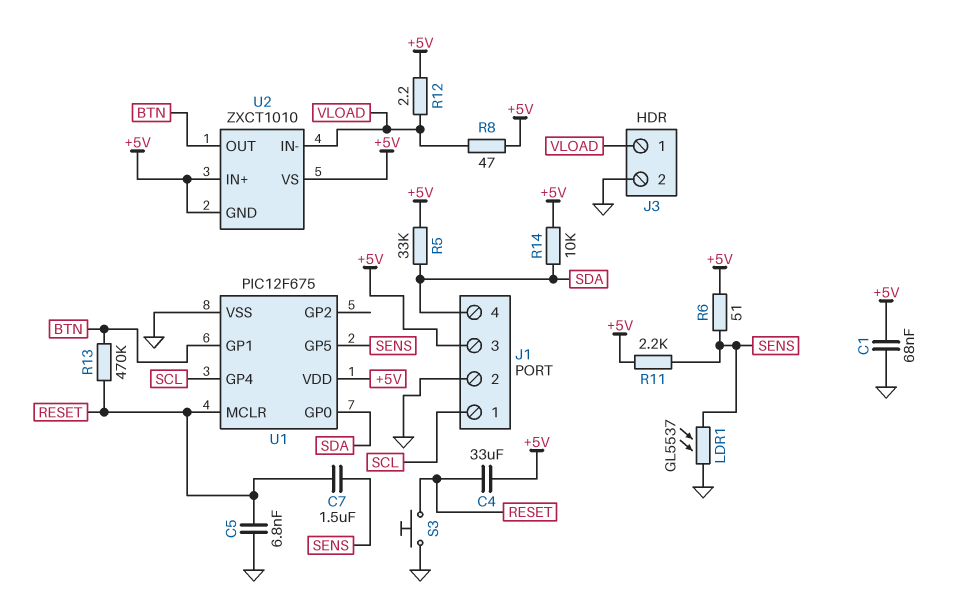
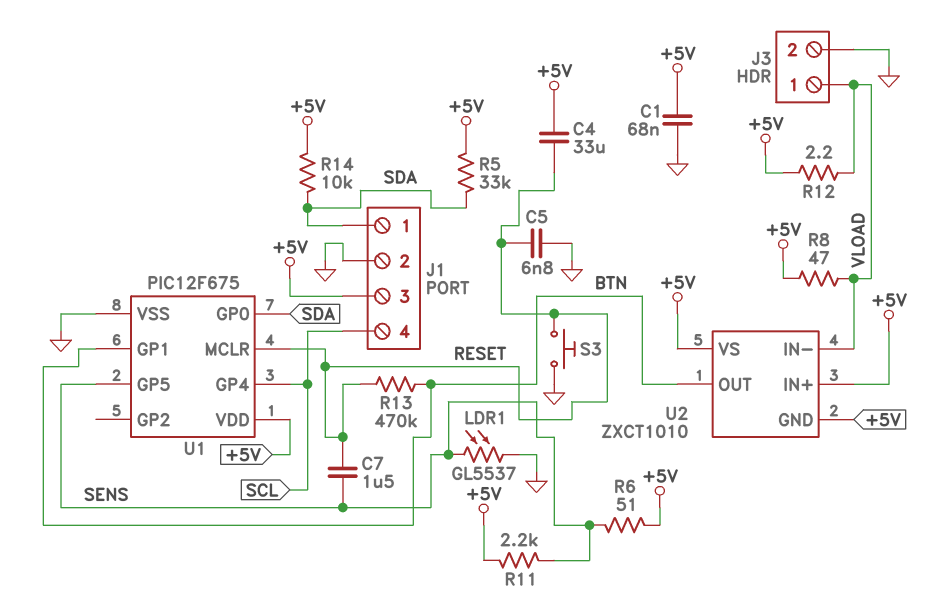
J1 pin 1: SCL -> SDA
J1 pin 4: SDA -> SCL

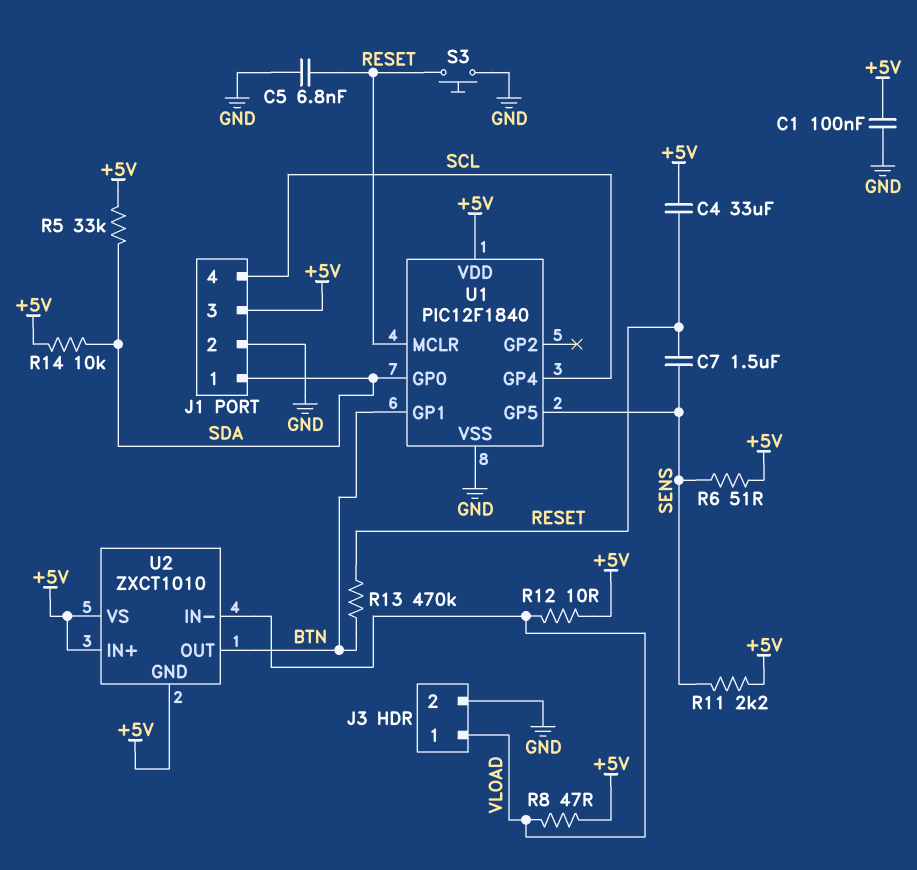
C1: 68nF (+5V, GND) -> 100nF (+5V, GND)
LDR1: GL5537 (GND, SENS) -> none
R12: 2.2 (+5V, VLOAD) -> 10 (+5V, VLOAD)
U1: PIC12F675 -> PIC12F1840

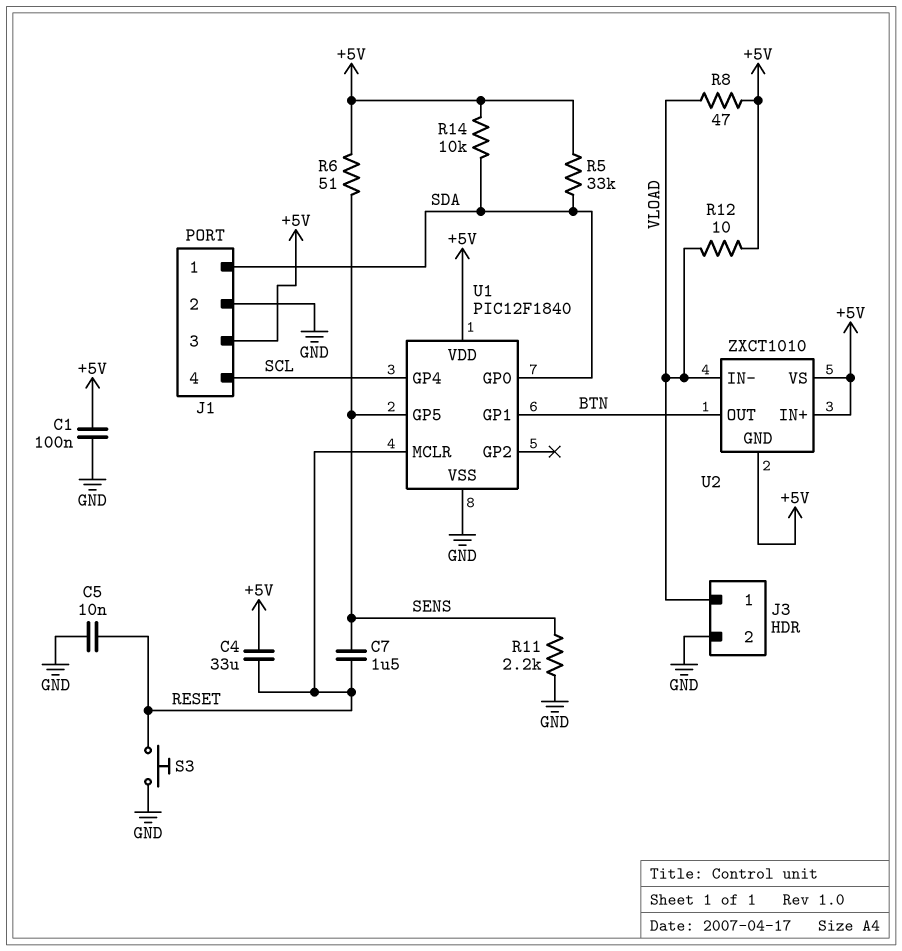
C5: 6.8nF (GND, RESET) -> 10nF (GND, RESET)
R11: 2.2k (+5V, SENS) -> 2.2k (GND, SENS)
R13: 470k (BTN, RESET) -> none

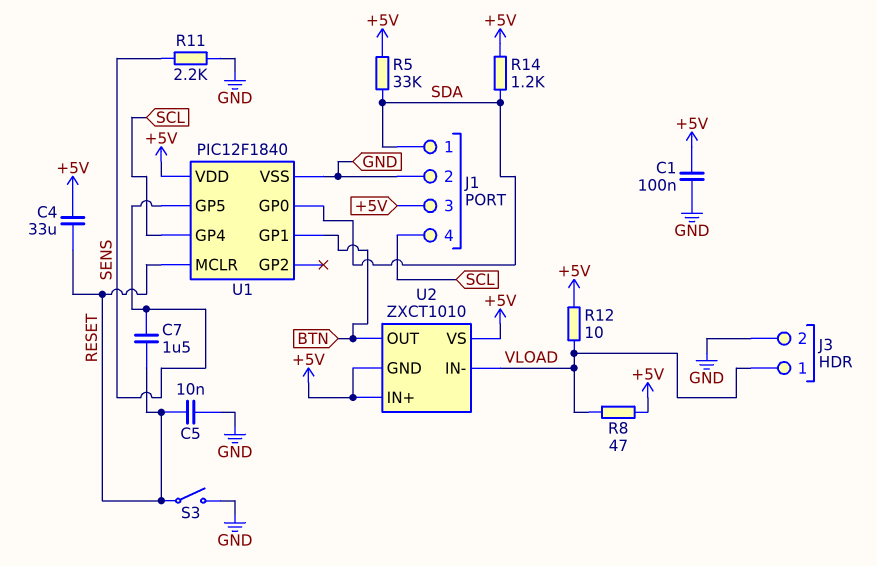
R6: 51 (+5V, SENS) -> none
R14: 10k (+5V, SDA) -> 1.2k (+5V, SDA)
S3: button (GND, RESET) -> switch (GND, RESET)

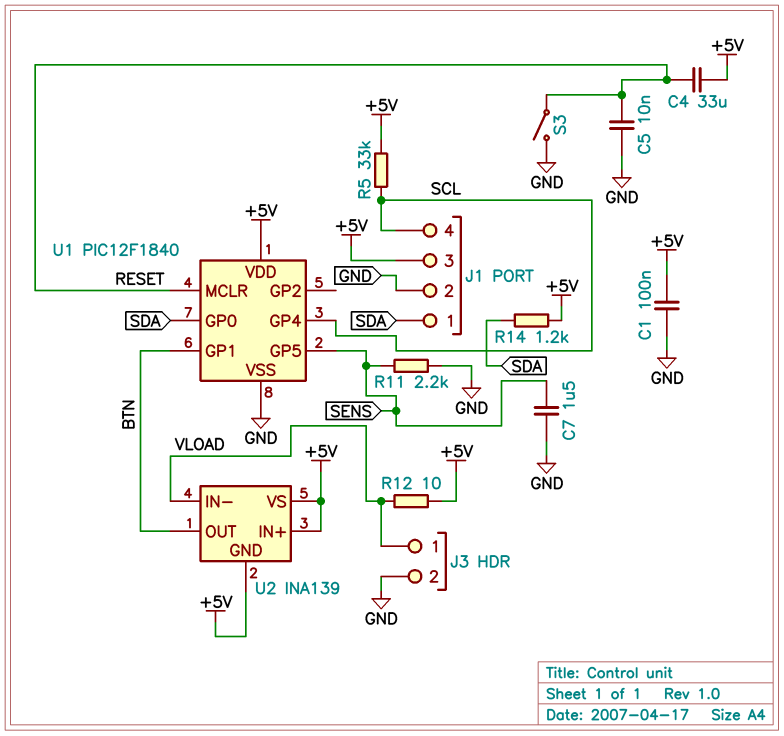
C7: 1.5uF (RESET, SENS) -> 1.5uF (GND, SENS)
R5: 33k (+5V, SDA) -> 33k (+5V, SCL)
R8: 47 (+5V, VLOAD) -> none
U2: ZXCT1010 -> INA139

